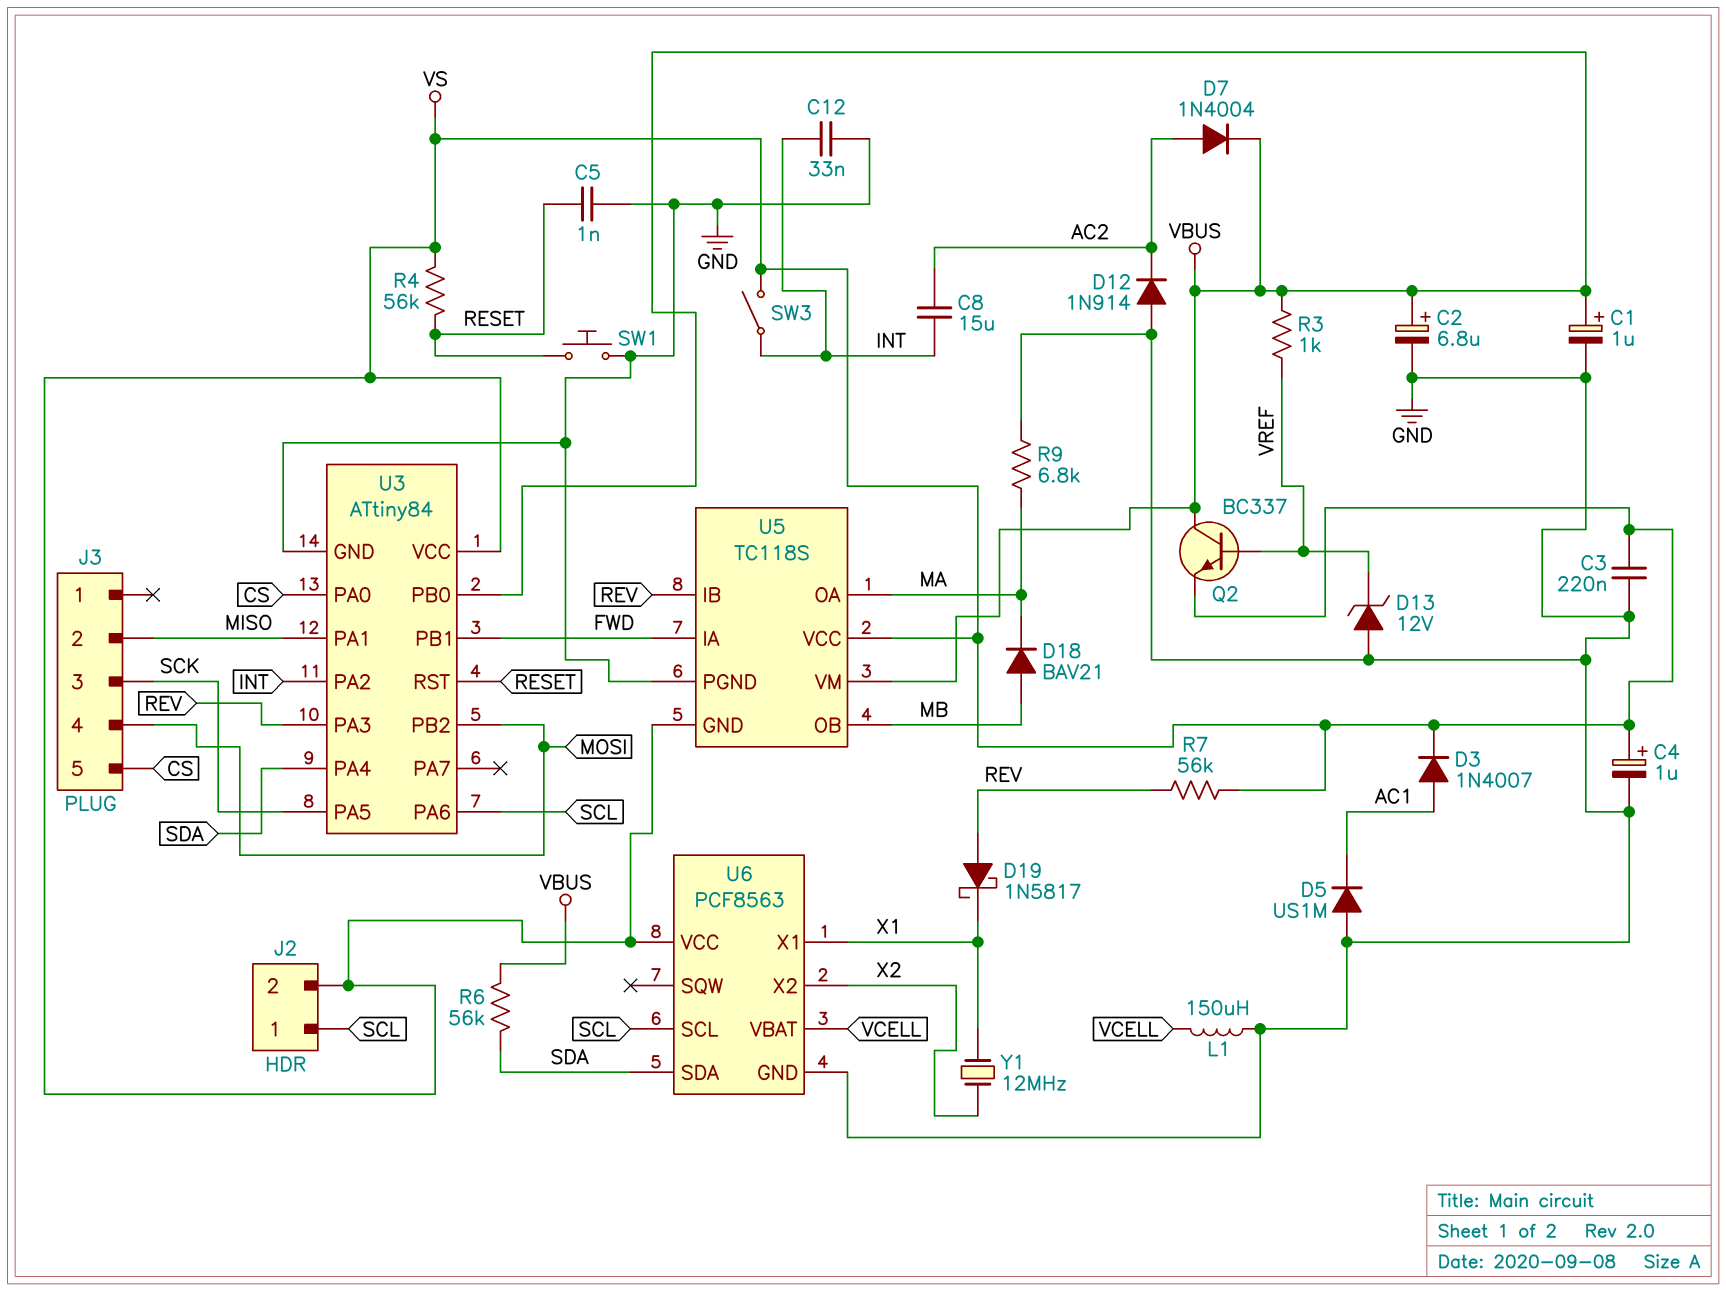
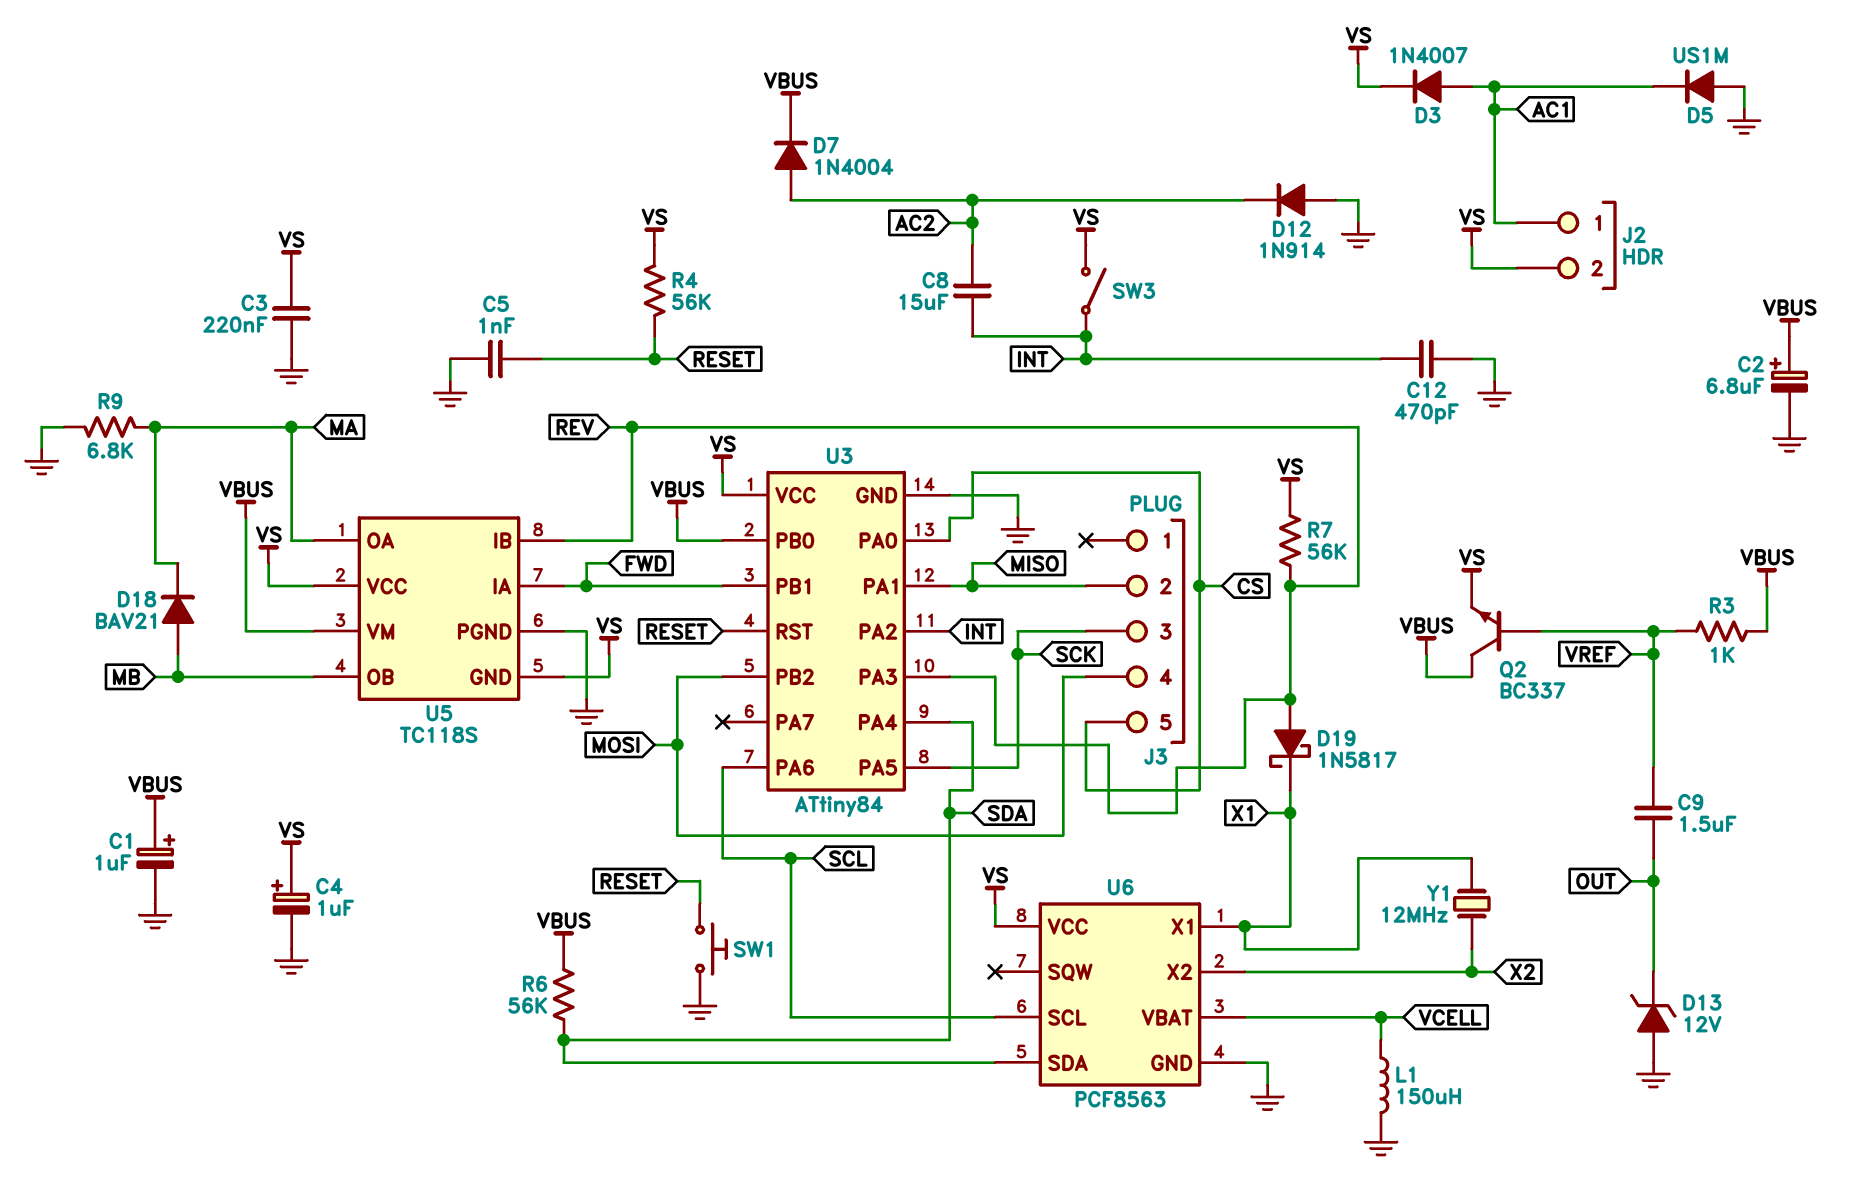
C9: none -> 1.5uF (OUT, VREF)
C12: 33nF (GND, INT) -> 470pF (GND, INT)
D13: zener 12V (A GND, K VREF) -> zener 12V (A GND, K OUT)
J2 pin 1: SCL -> AC1

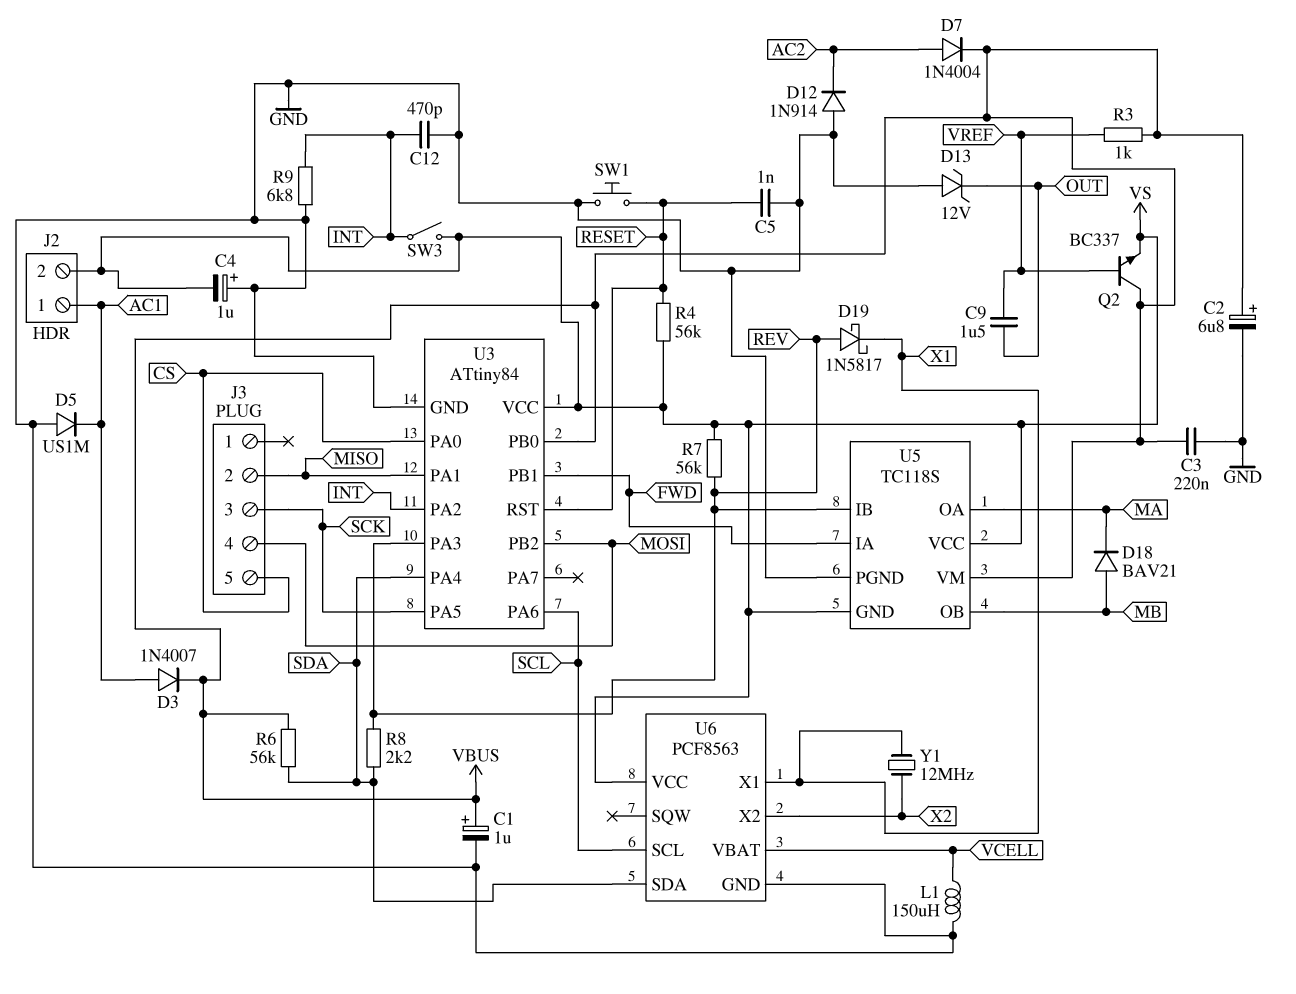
C3: 220nF (GND, VS) -> 220nF (GND, VBUS)
C4: 1uF (plus VS, minus GND) -> 1uF (plus GND, minus VS)
C8: 15uF (AC2, INT) -> none
D3: diode 1N4007 (A AC1, K VS) -> diode 1N4007 (A AC1, K VBUS)
R8: none -> 2.2k (REV, SDA)
R9: 6.8k (GND, MA) -> 6.8k (GND, INT)

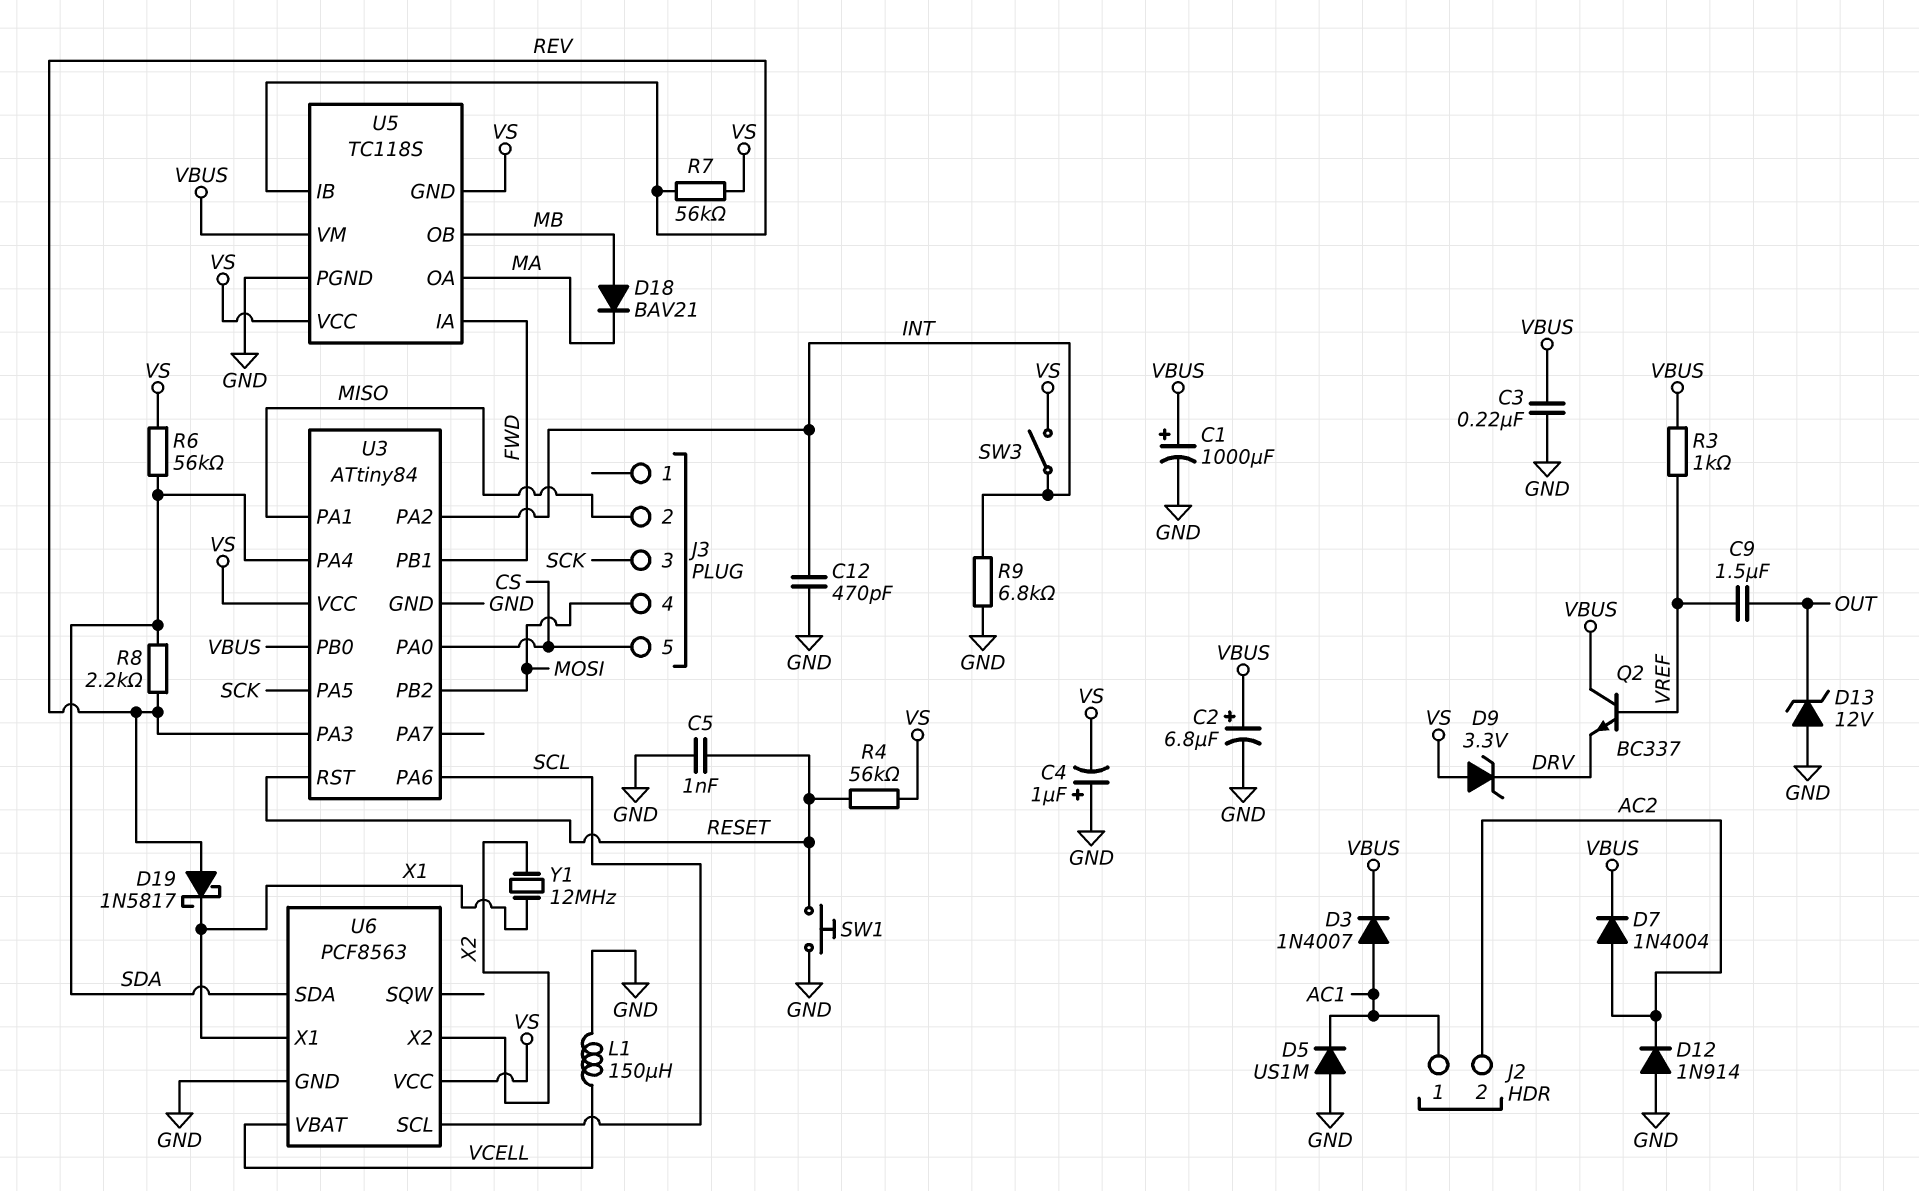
C1: 1uF (plus VBUS, minus GND) -> 1000uF (plus VBUS, minus GND)
D9: none -> zener 3.3V (A VS, K DRV)
J2 pin 2: VS -> AC2
Q2: NPN BC337 (B VREF, C VBUS, E VS) -> NPN BC337 (B VREF, C VBUS, E DRV)
R6: 56k (SDA, VBUS) -> 56k (SDA, VS)

